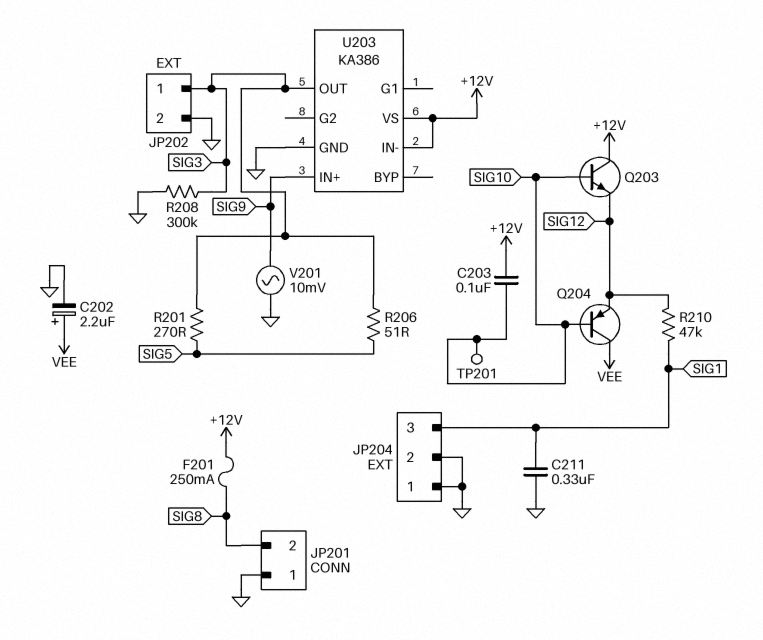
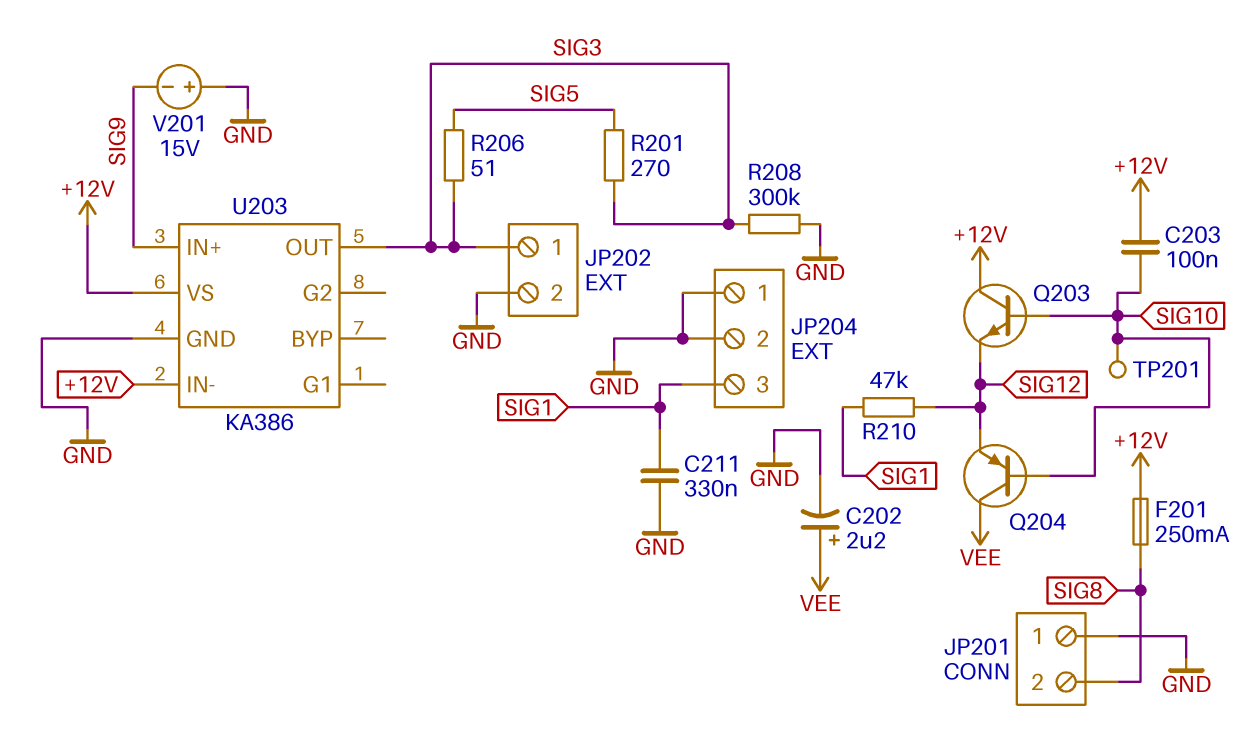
V201: AC 10mV (GND, SIG9) -> 15V (plus GND, minus SIG9)

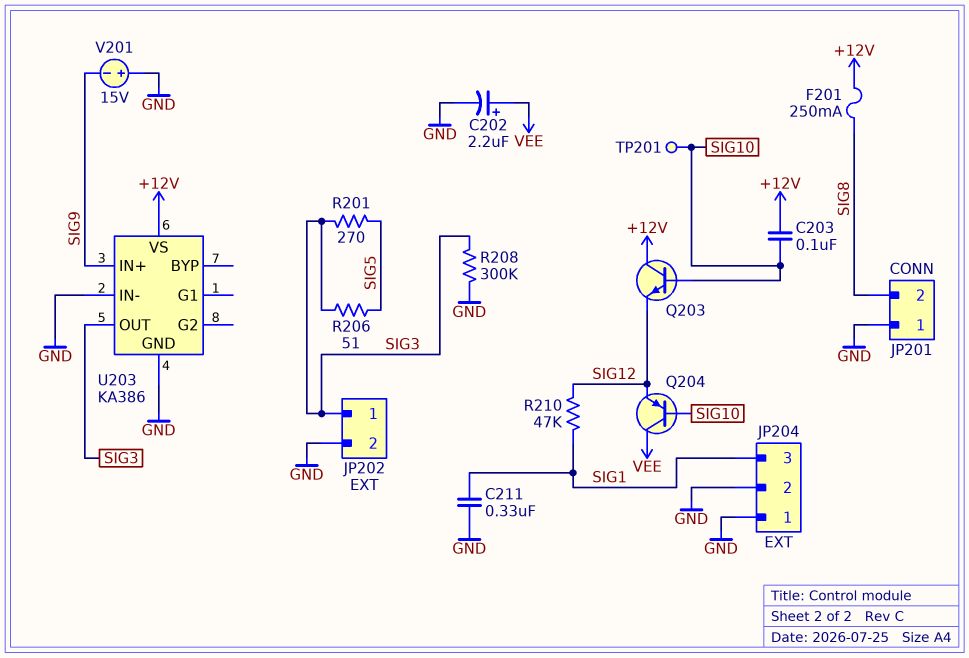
U203 pin IN-: +12V -> GND

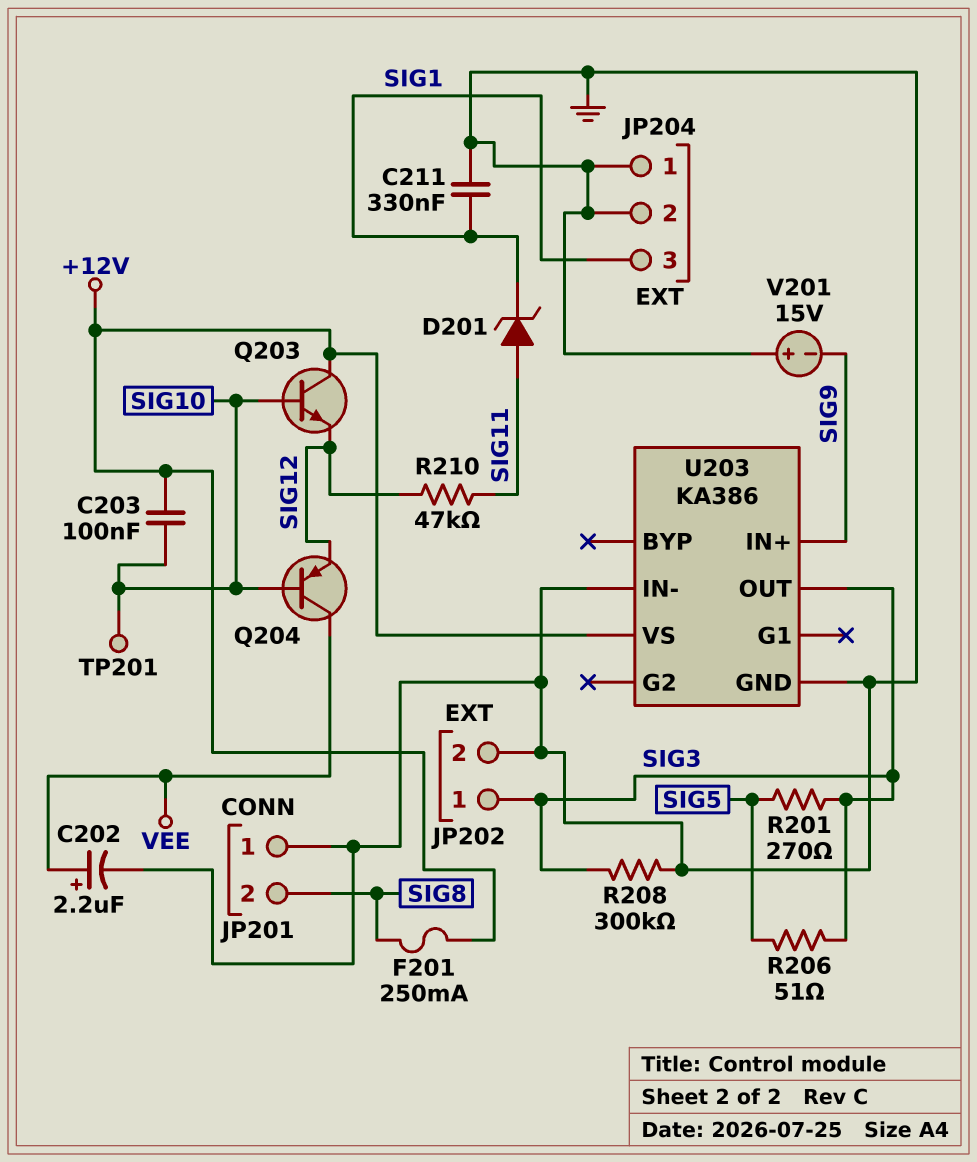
D201: none -> zener (A SIG11, K SIG1)
R210: 47k (SIG1, SIG12) -> 47k (SIG11, SIG12)

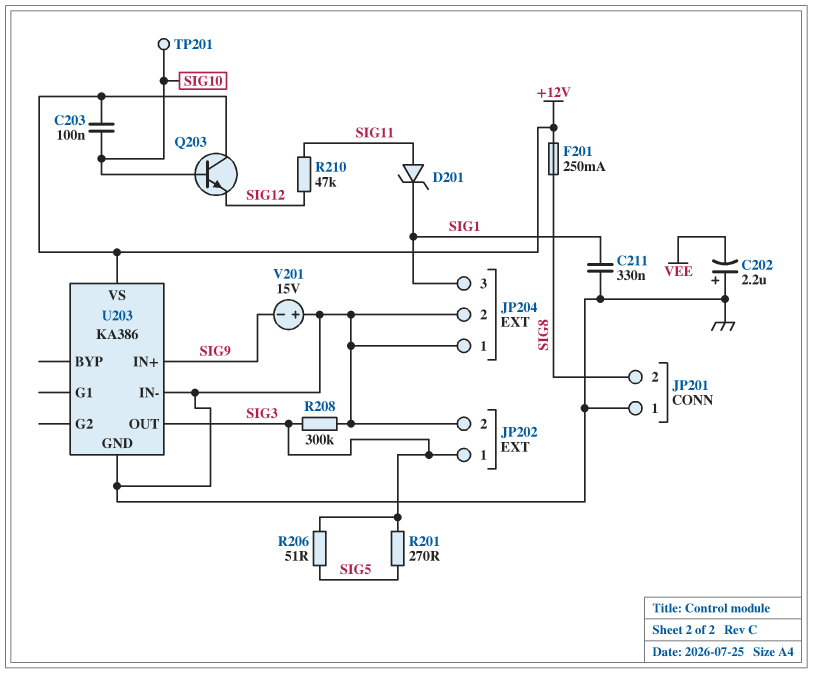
C202: 2.2uF (plus VEE, minus GND) -> 2.2uF (plus GND, minus VEE)
Q204: PNP (B SIG10, C VEE, E SIG12) -> none

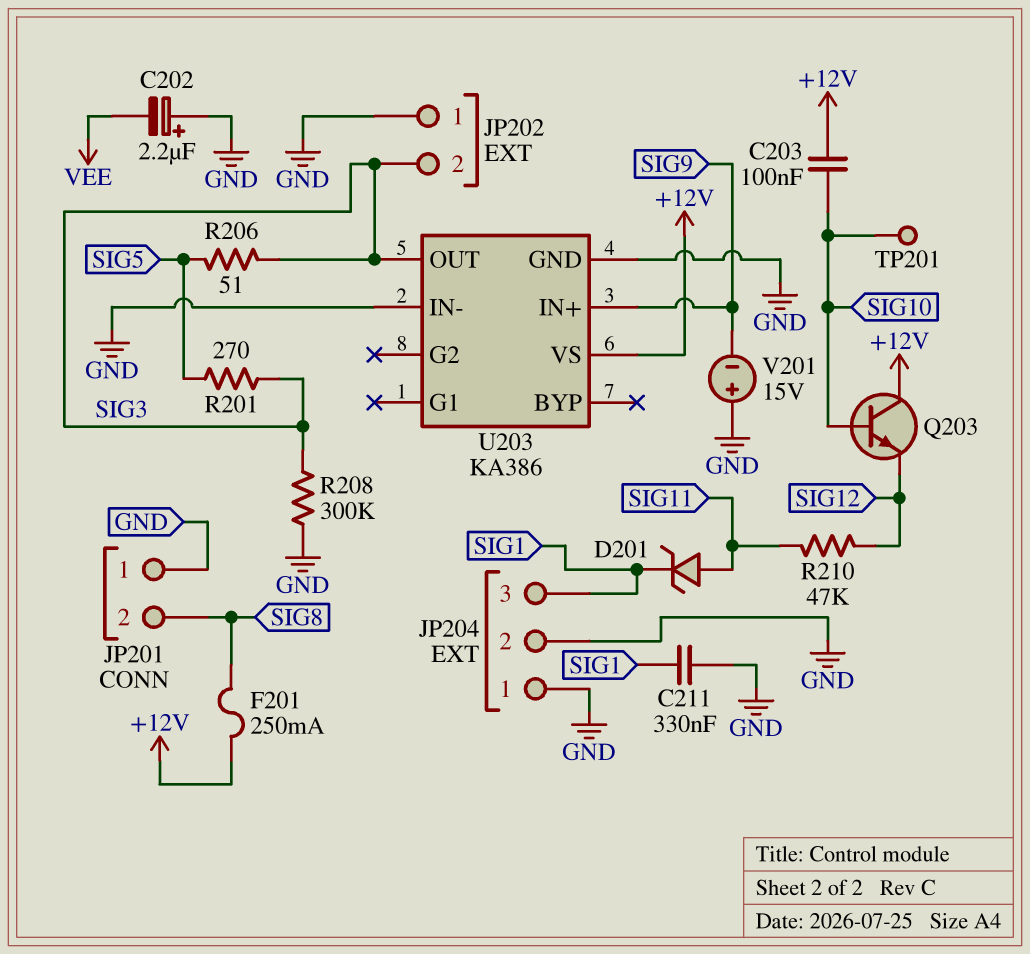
JP202 pin 1: SIG3 -> GND
JP202 pin 2: GND -> SIG3

